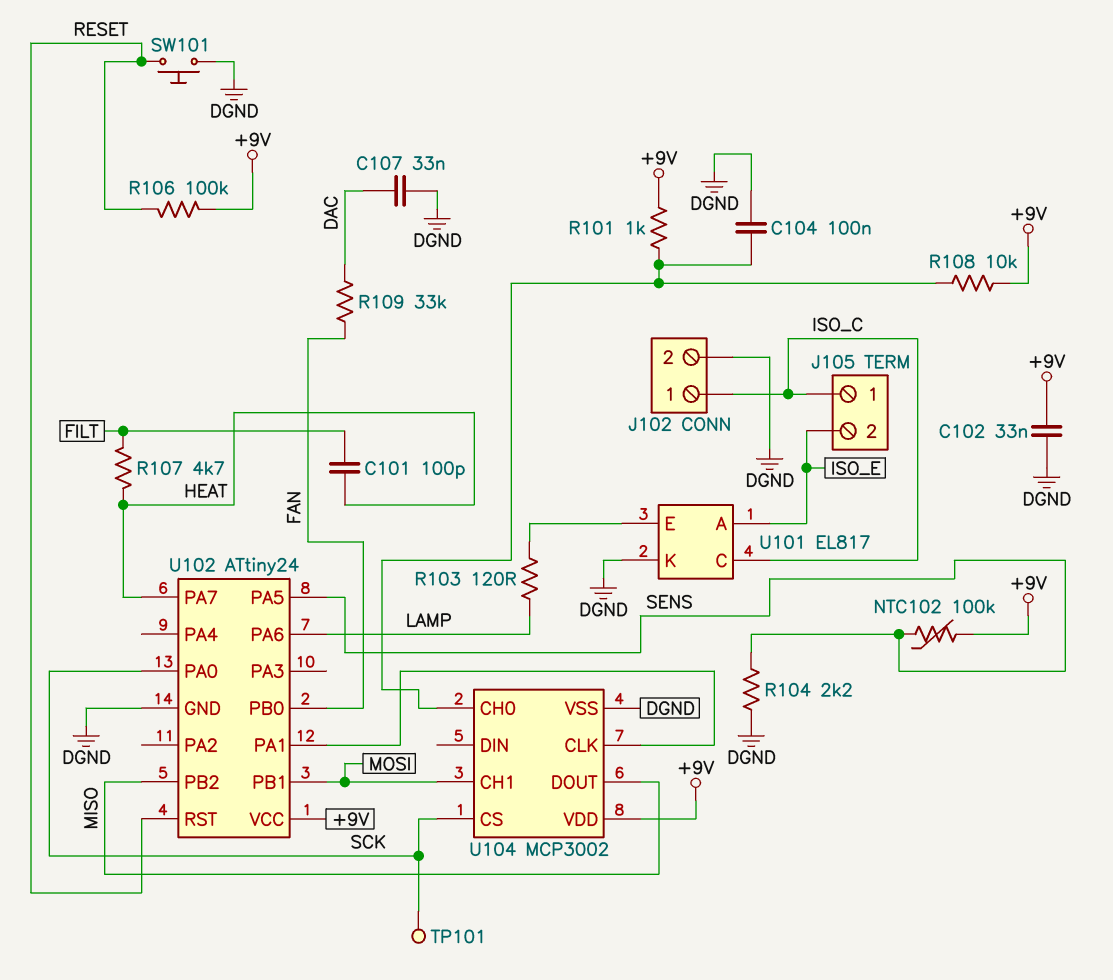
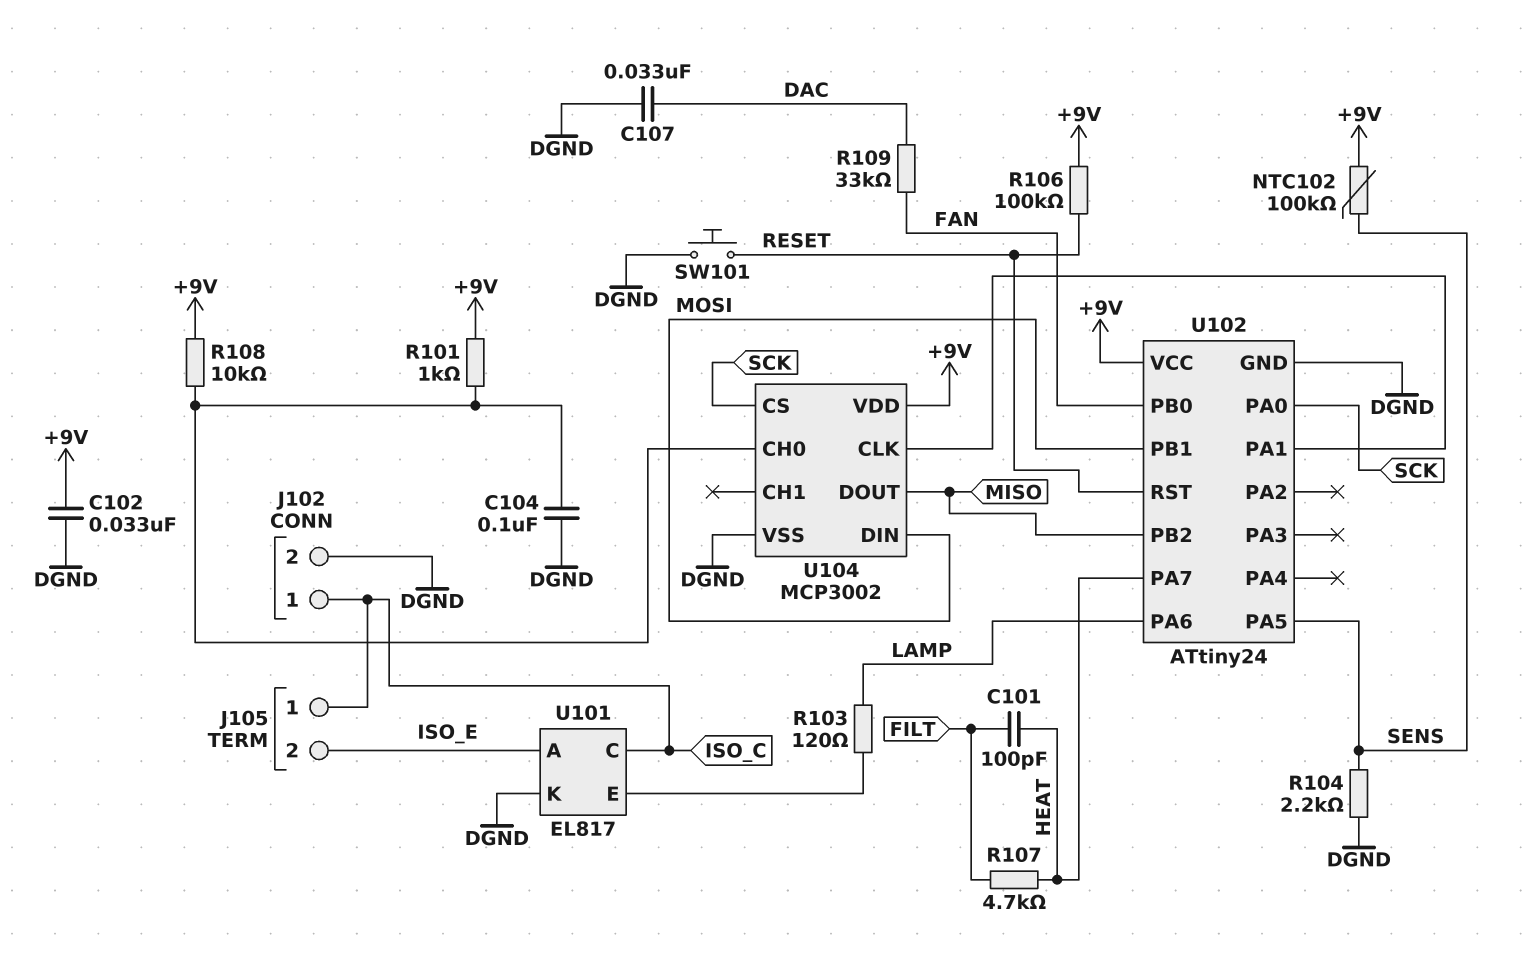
TP101: test point (SCK) -> none
U104 pin CH1: MOSI -> none
U104 pin DIN: none -> MOSI

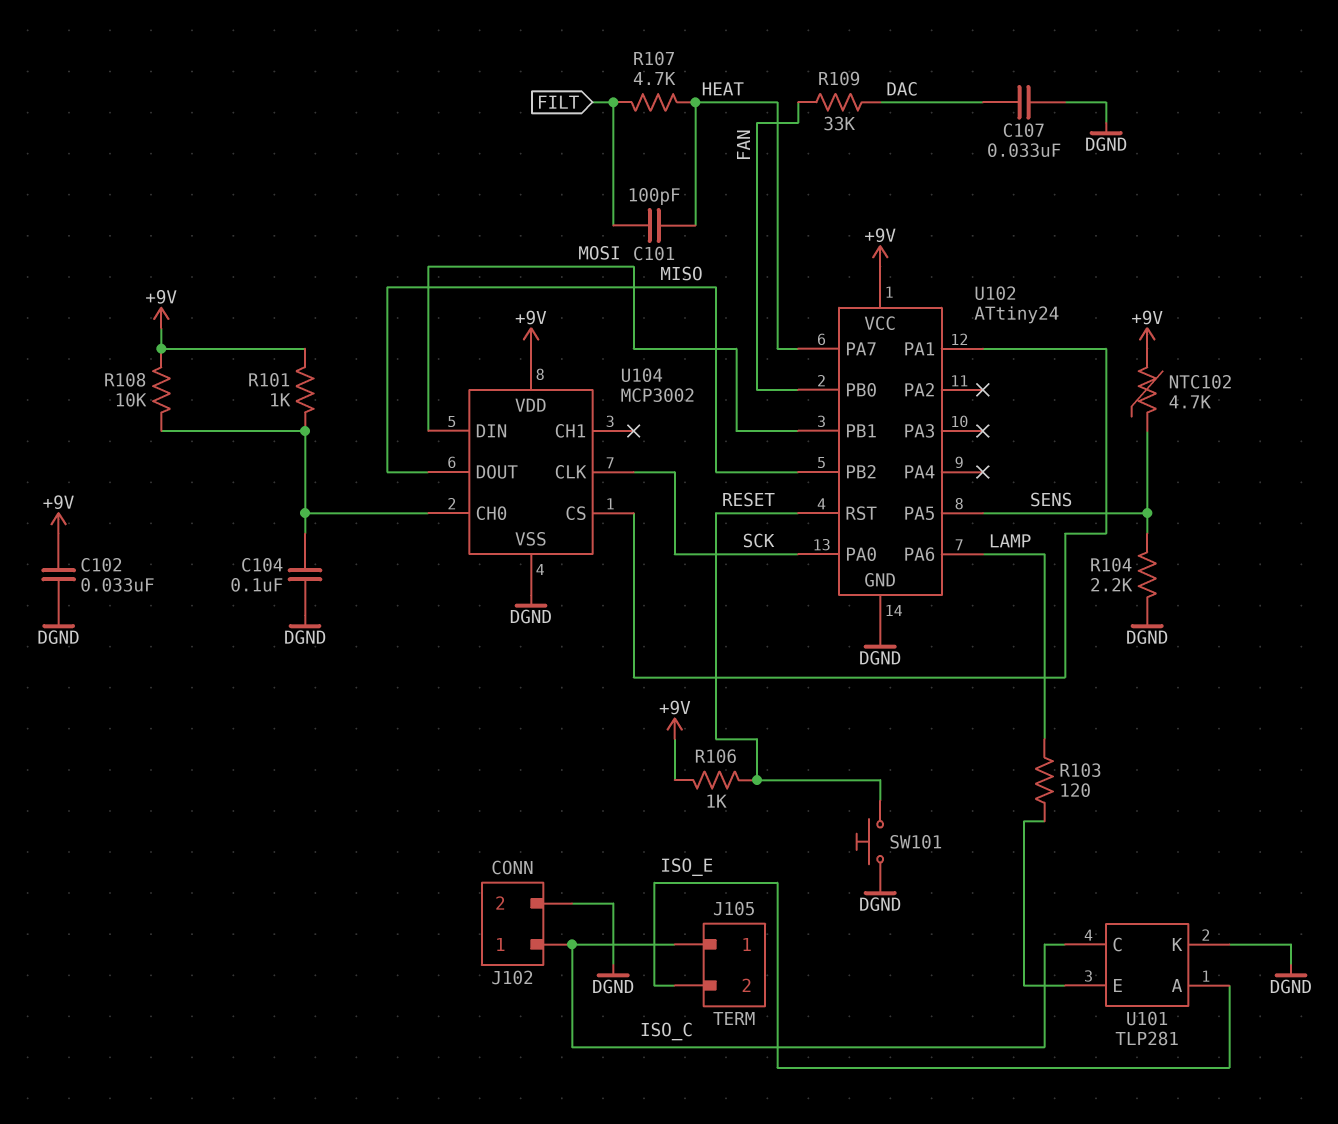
NTC102: 100k (+9V, SENS) -> 4.7k (+9V, SENS)
R106: 100k (+9V, RESET) -> 1k (+9V, RESET)
U101: EL817 -> TLP281
U104 pin CLK: U102/PA1 -> SCK
U104 pin CS: SCK -> U102/PA1

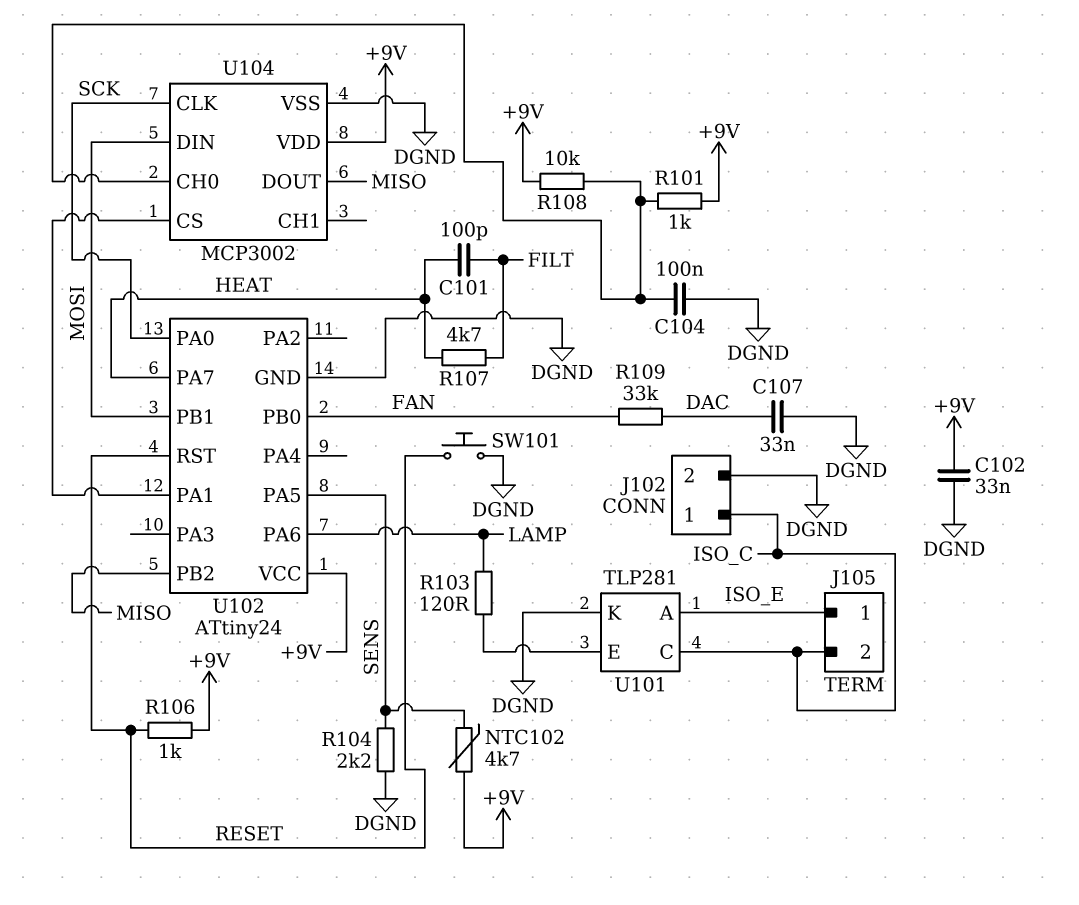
J105 pin 1: ISO_C -> ISO_E
J105 pin 2: ISO_E -> ISO_C

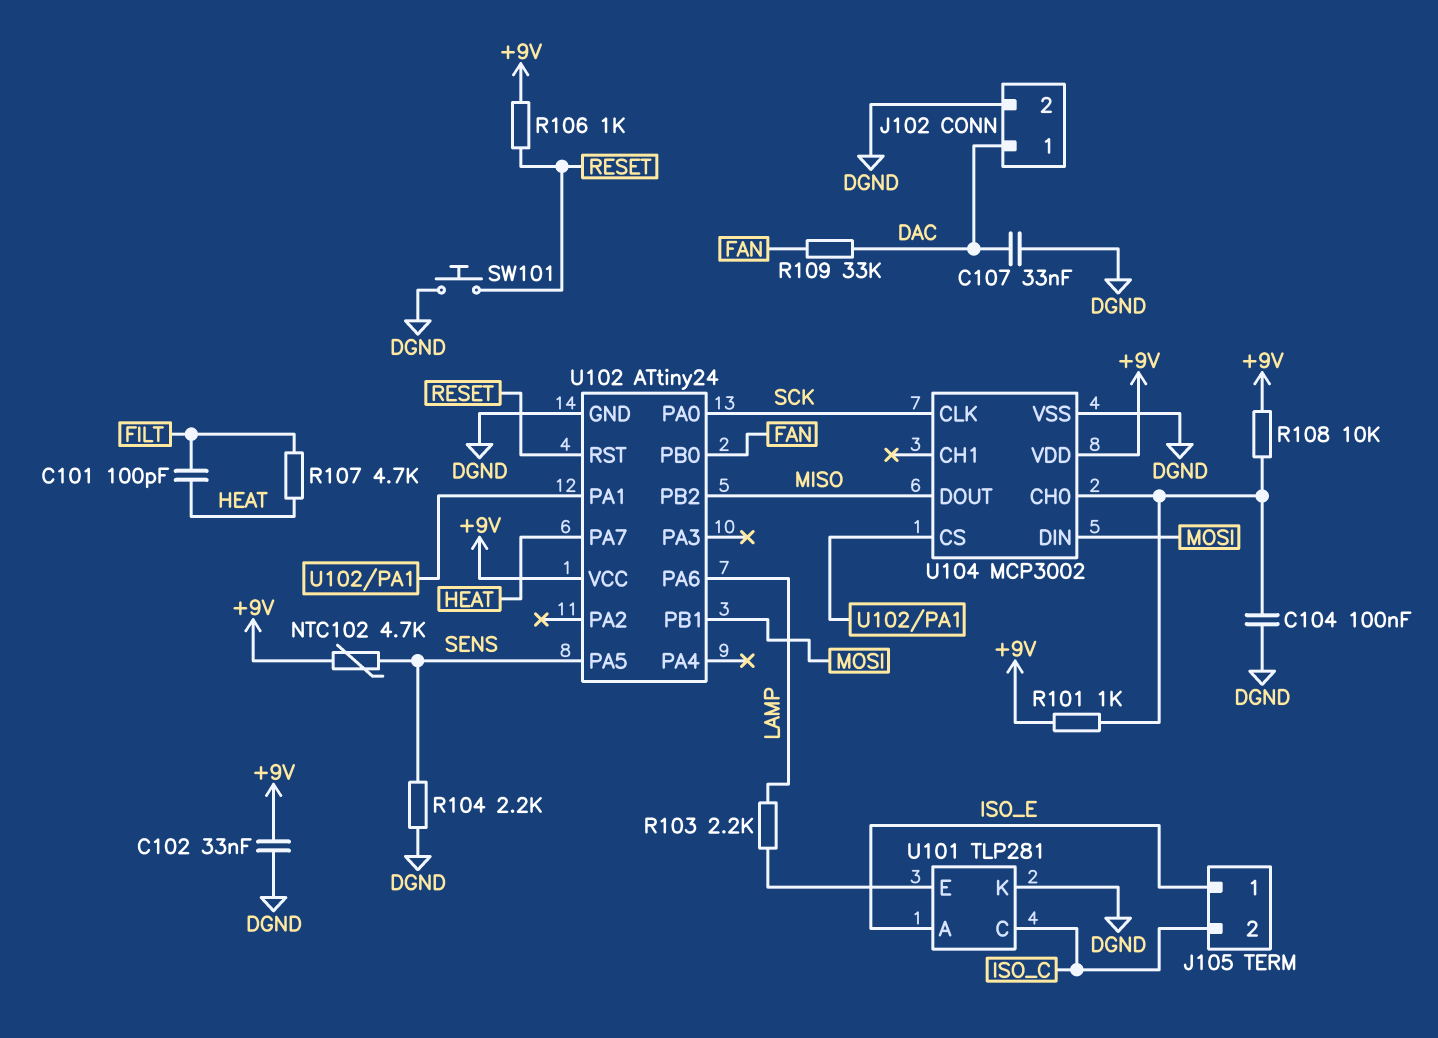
J102 pin 1: ISO_C -> DAC
R103: 120 (LAMP, U101/E) -> 2.2k (LAMP, U101/E)

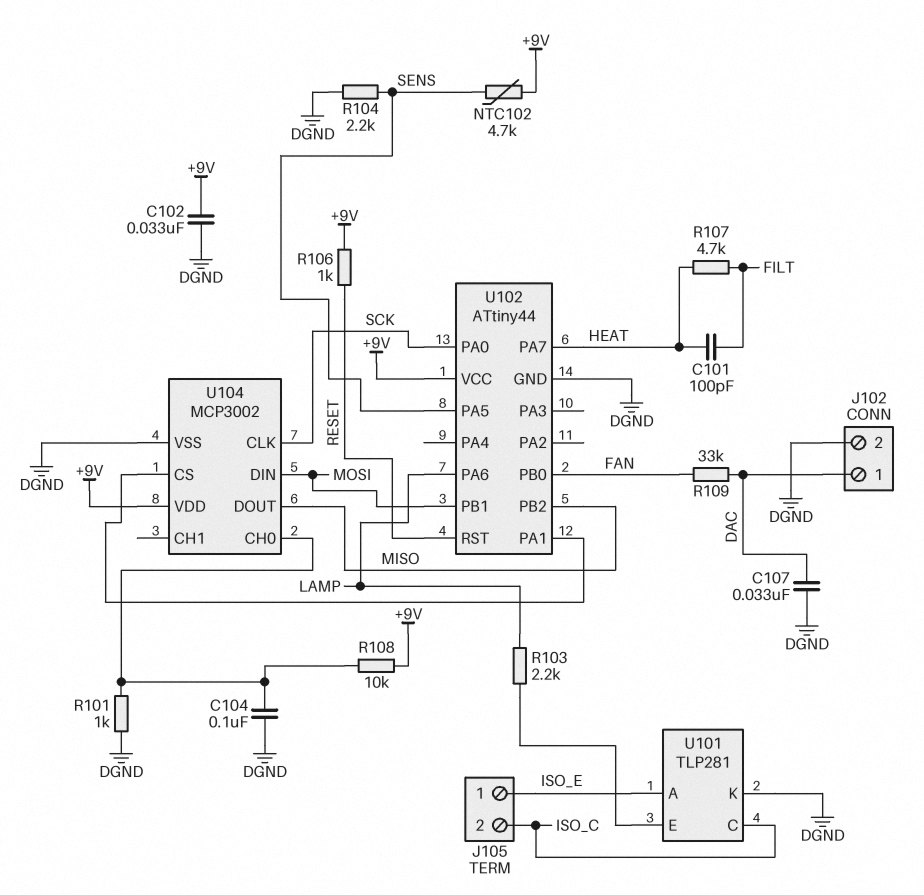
R101: 1k (+9V, U104/CH0) -> 1k (DGND, U104/CH0)
SW101: button (DGND, RESET) -> none
U102: ATtiny24 -> ATtiny44

